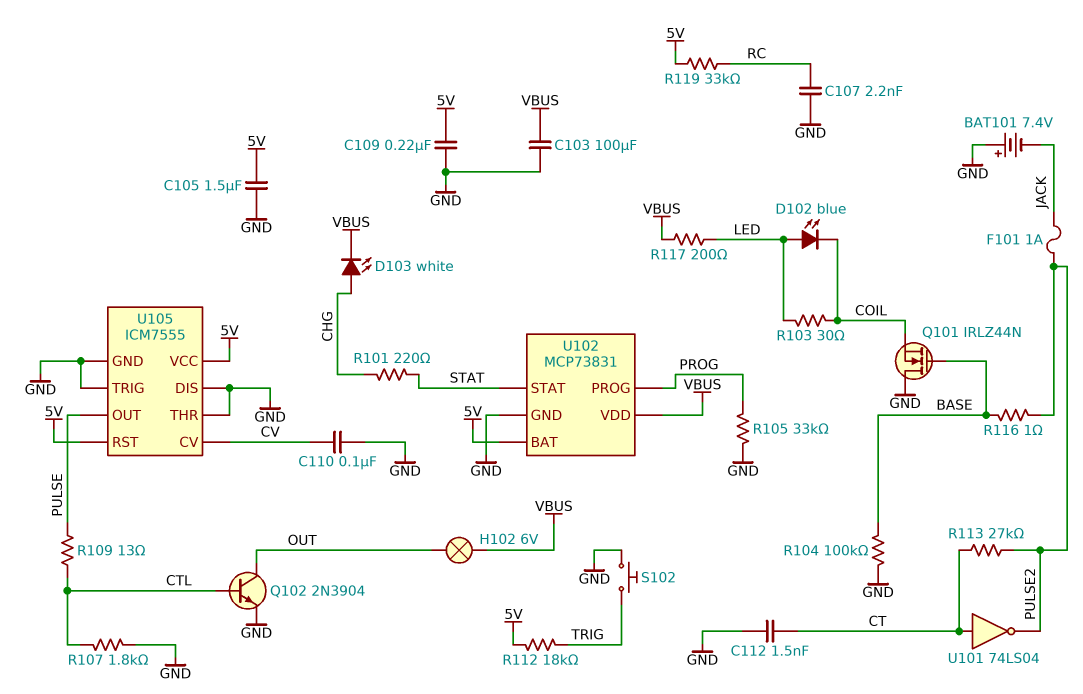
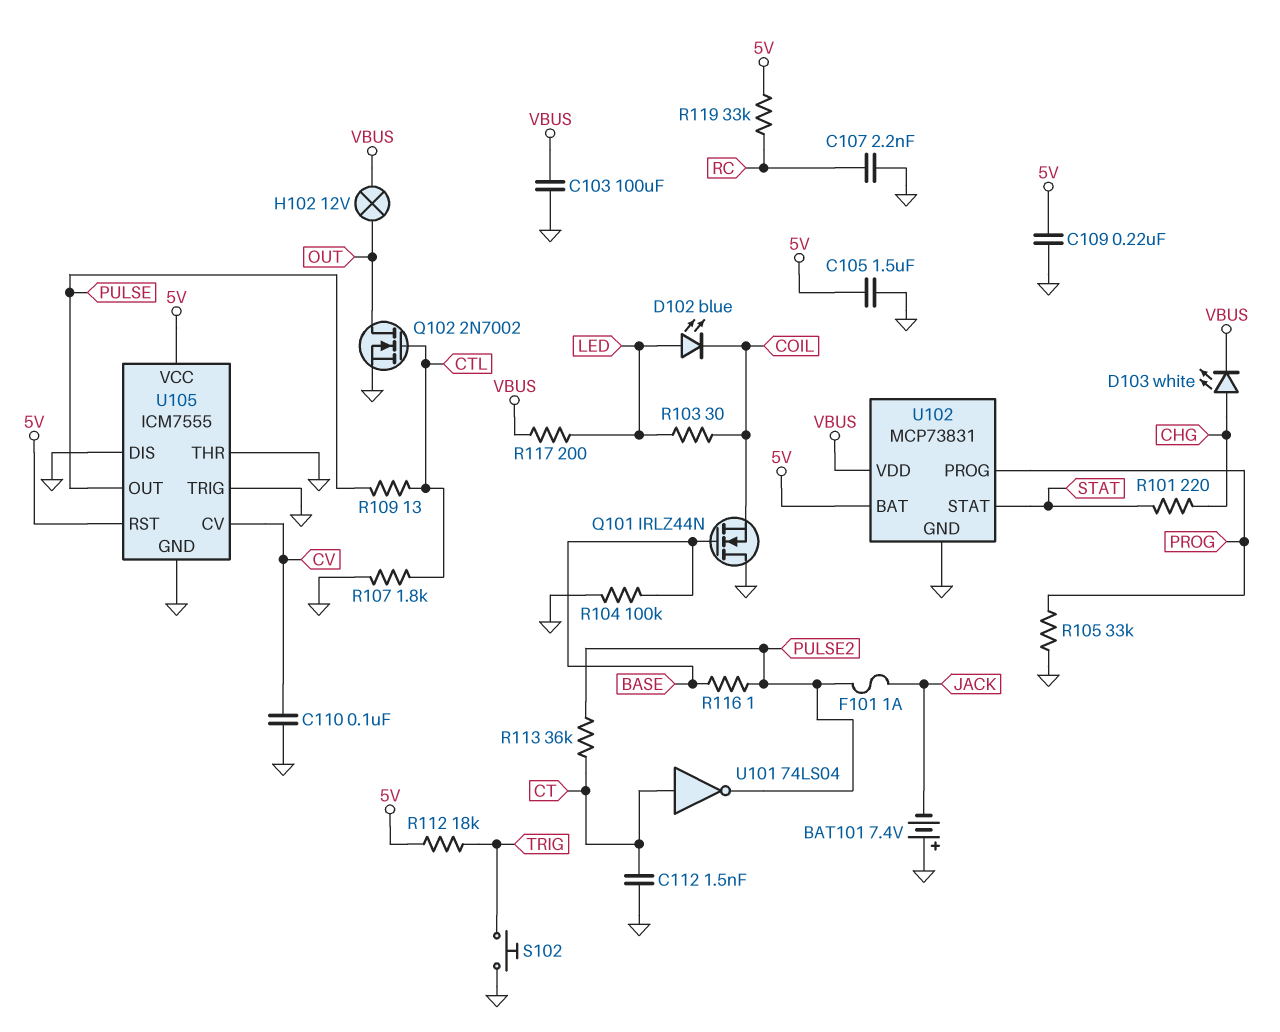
H102: lamp 6V (OUT, VBUS) -> lamp 12V (OUT, VBUS)
Q102: NPN 2N3904 (B CTL, C OUT, E GND) -> NMOS 2N7002 (G CTL, D OUT, S GND)
R113: 27k (CT, PULSE2) -> 36k (CT, PULSE2)

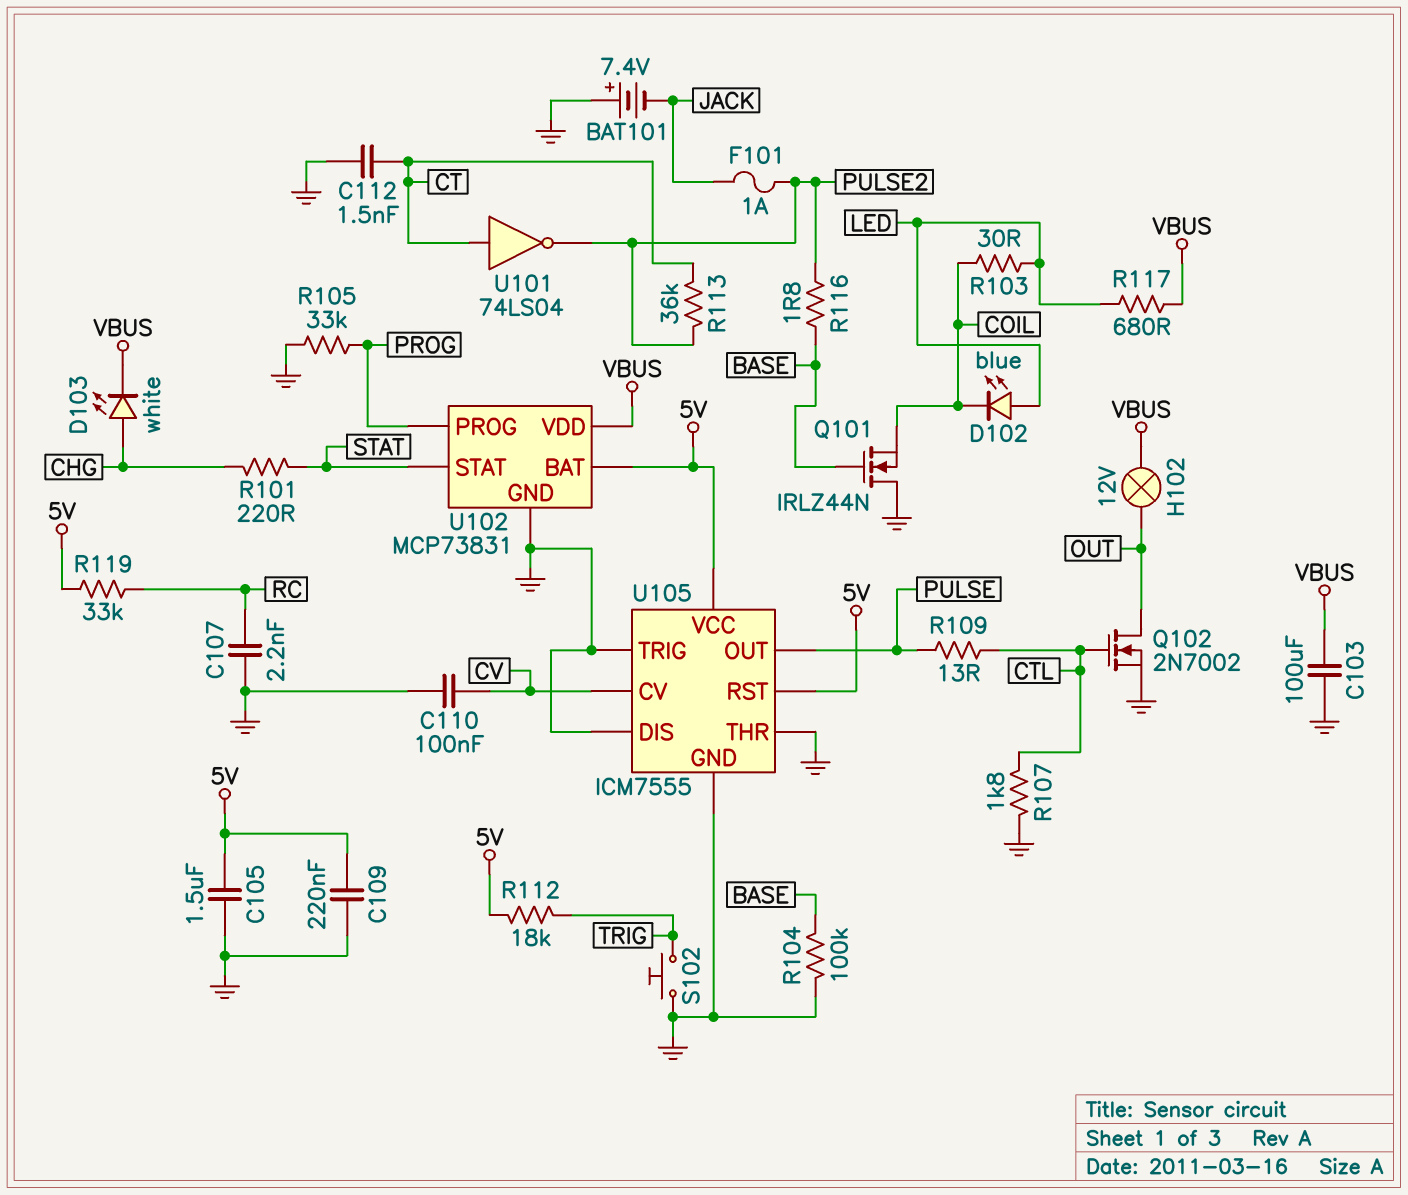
R116: 1 (BASE, PULSE2) -> 1.8 (BASE, PULSE2)
R117: 200 (LED, VBUS) -> 680 (LED, VBUS)

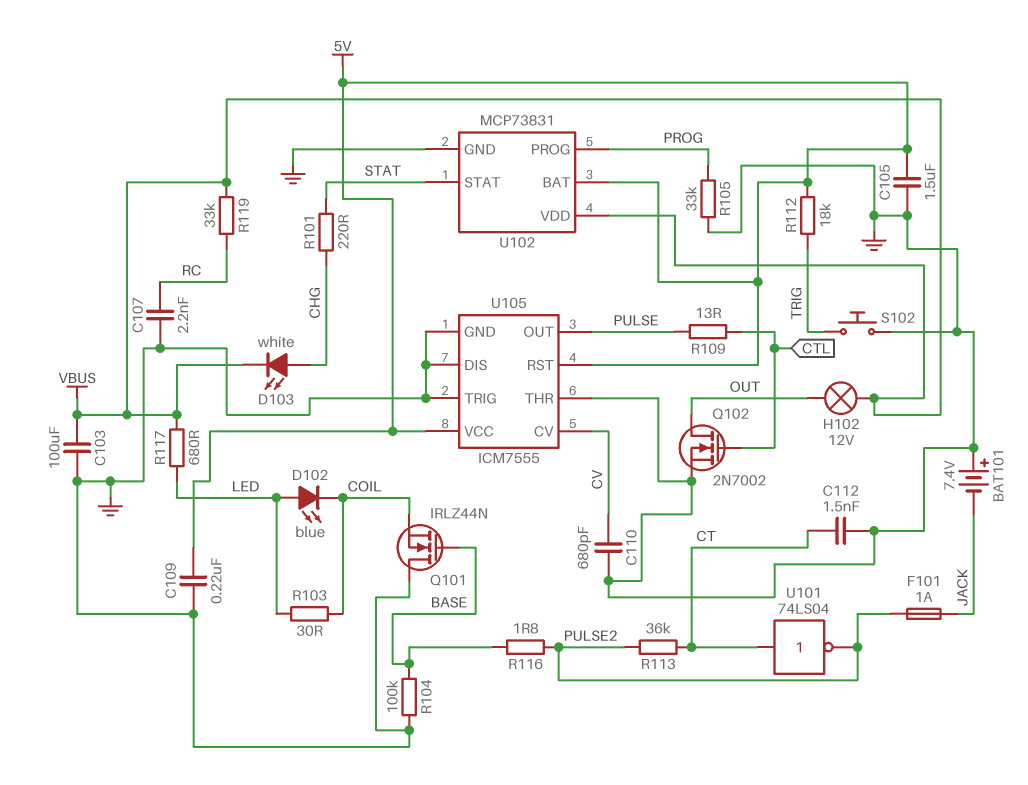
C110: 100nF (CV, GND) -> 680pF (CV, GND)
R107: 1.8k (CTL, GND) -> none
R119: 33k (5V, RC) -> 33k (RC, VBUS)

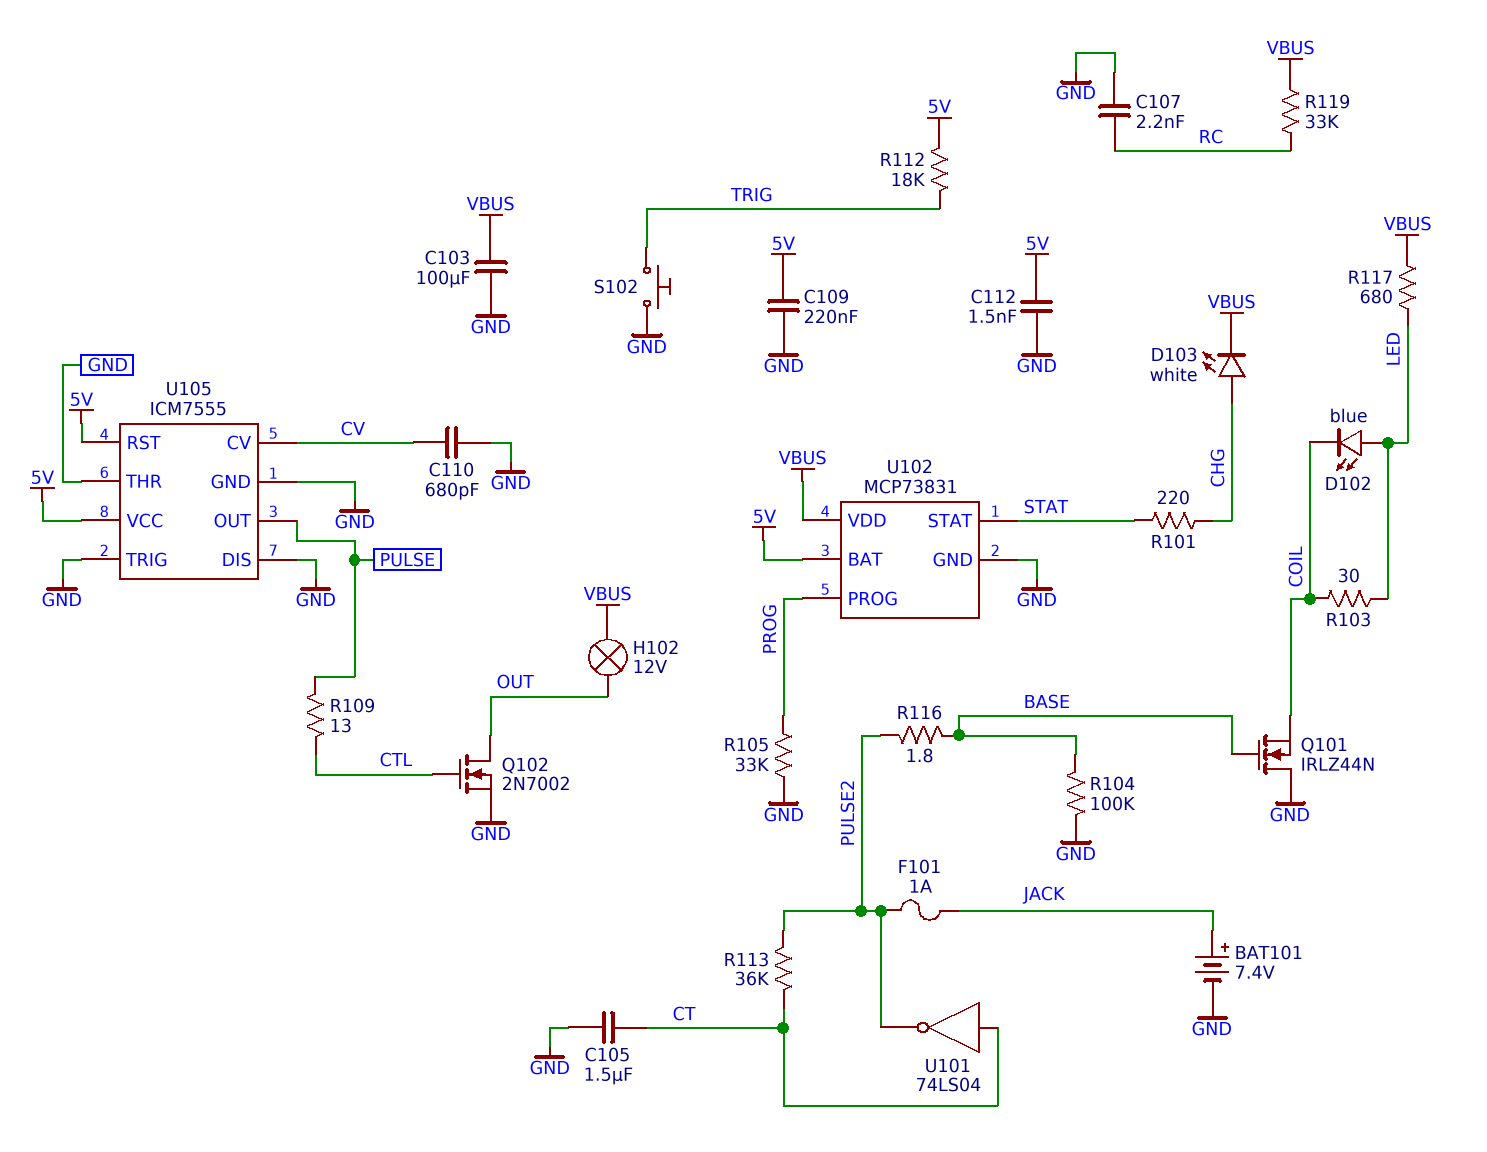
BAT101: 7.4V (plus GND, minus JACK) -> 7.4V (plus JACK, minus GND)
C105: 1.5uF (5V, GND) -> 1.5uF (CT, GND)
C112: 1.5nF (CT, GND) -> 1.5nF (5V, GND)

